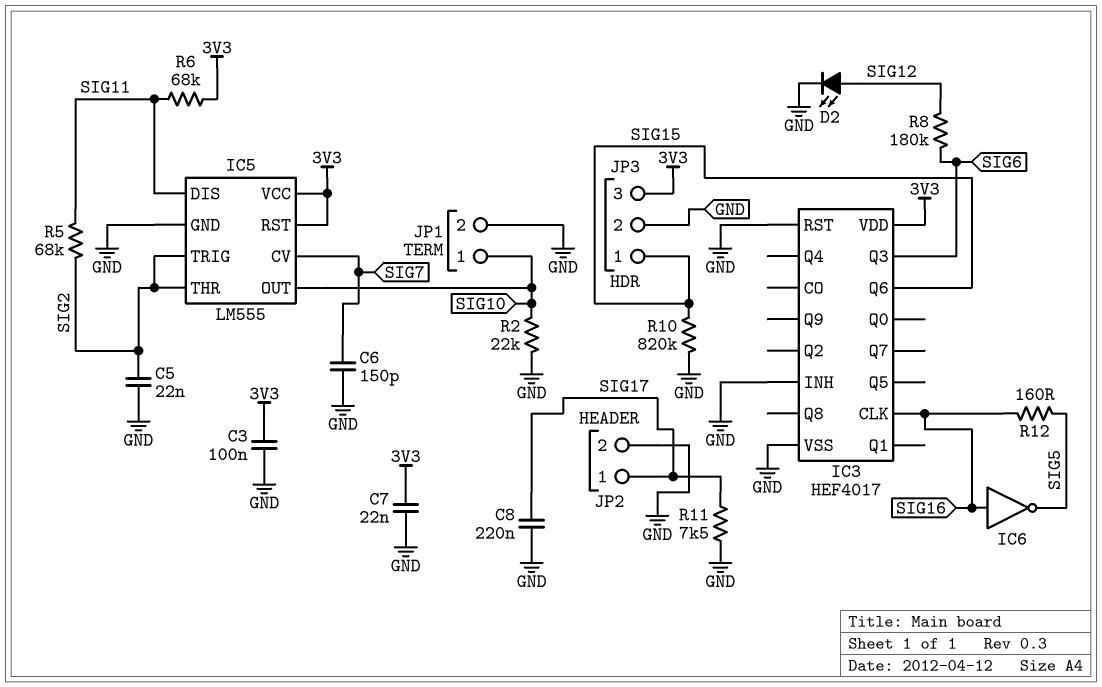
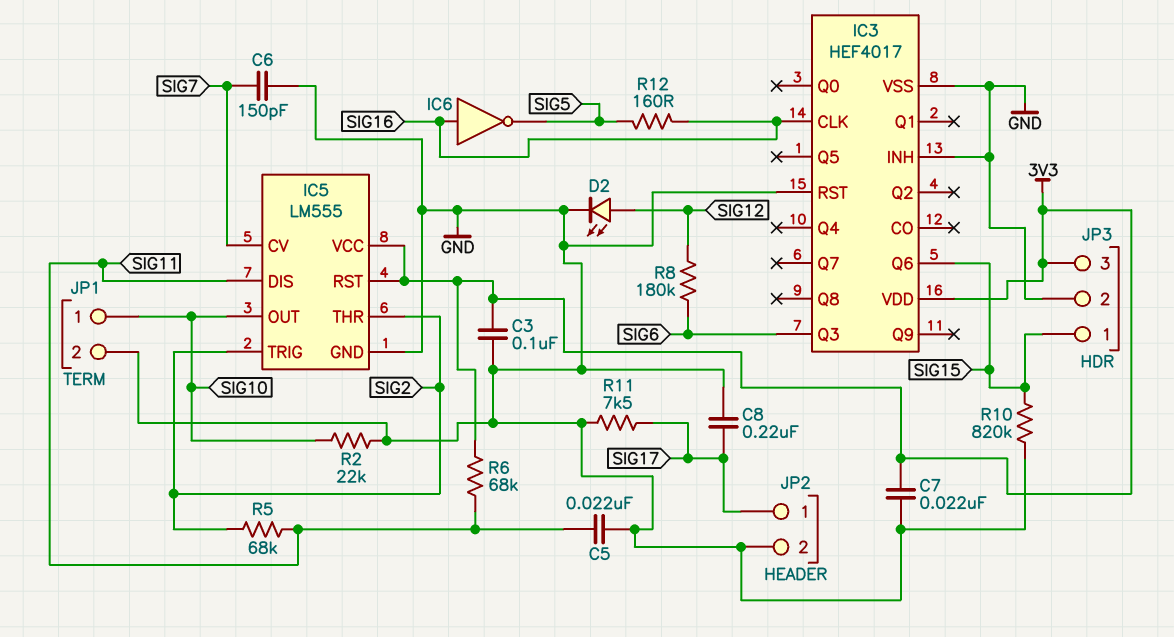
C5: 22nF (GND, SIG2) -> 22nF (GND, SIG11)

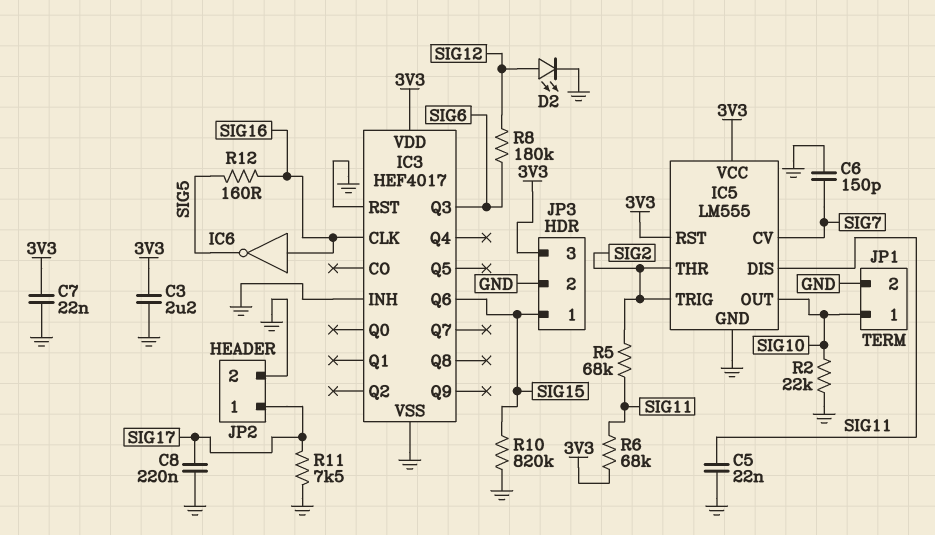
C3: 100nF (3V3, GND) -> 2.2uF (3V3, GND)

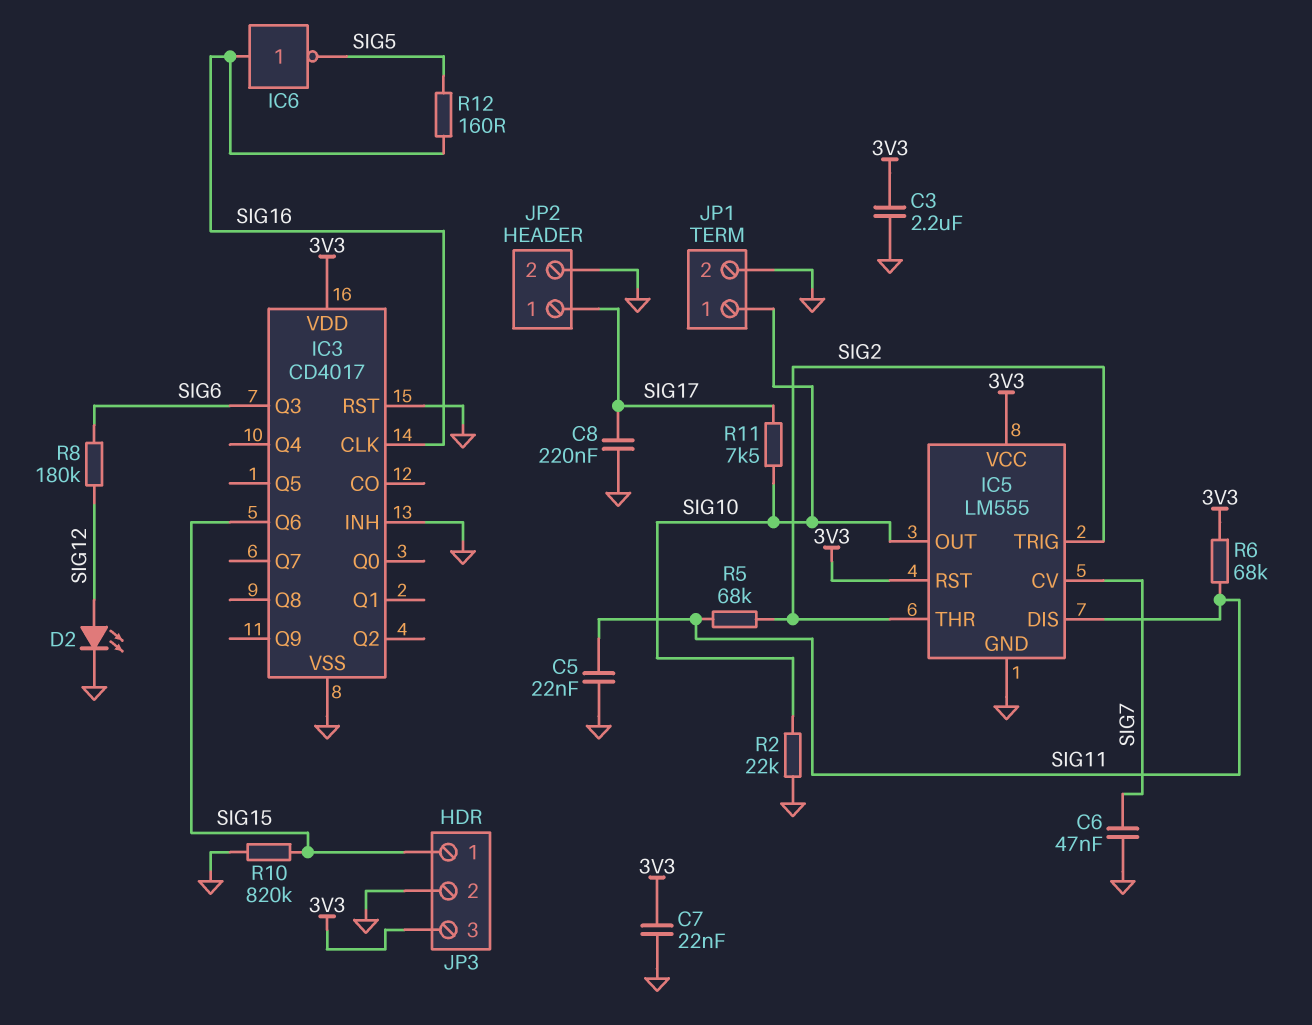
C6: 150pF (GND, SIG7) -> 47nF (GND, SIG7)
IC3: HEF4017 -> CD4017
R11: 7.5k (GND, SIG17) -> 7.5k (SIG10, SIG17)

